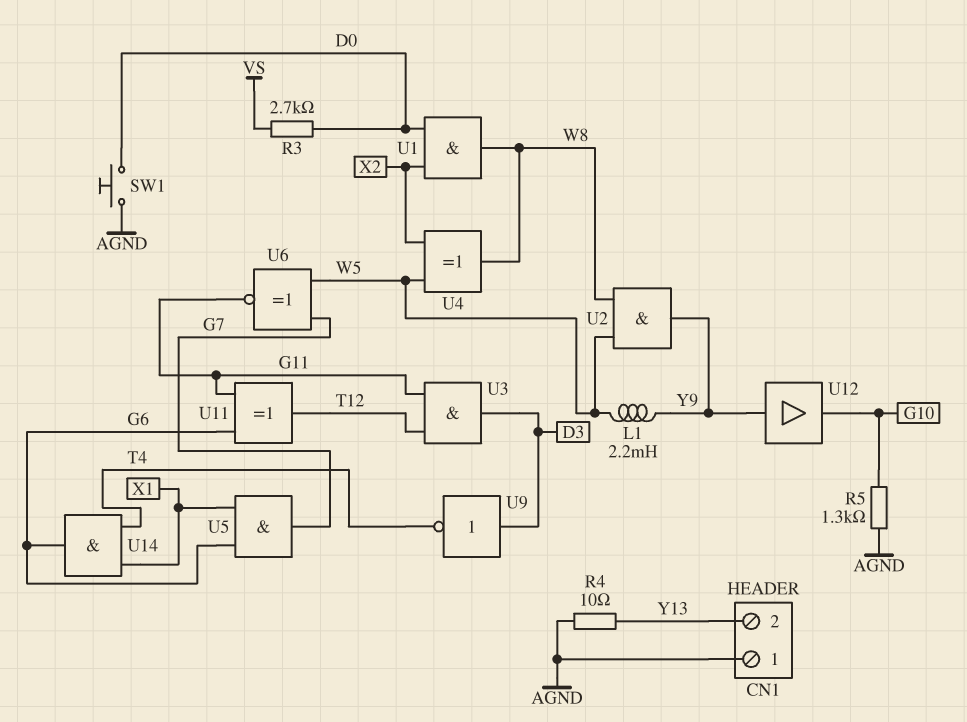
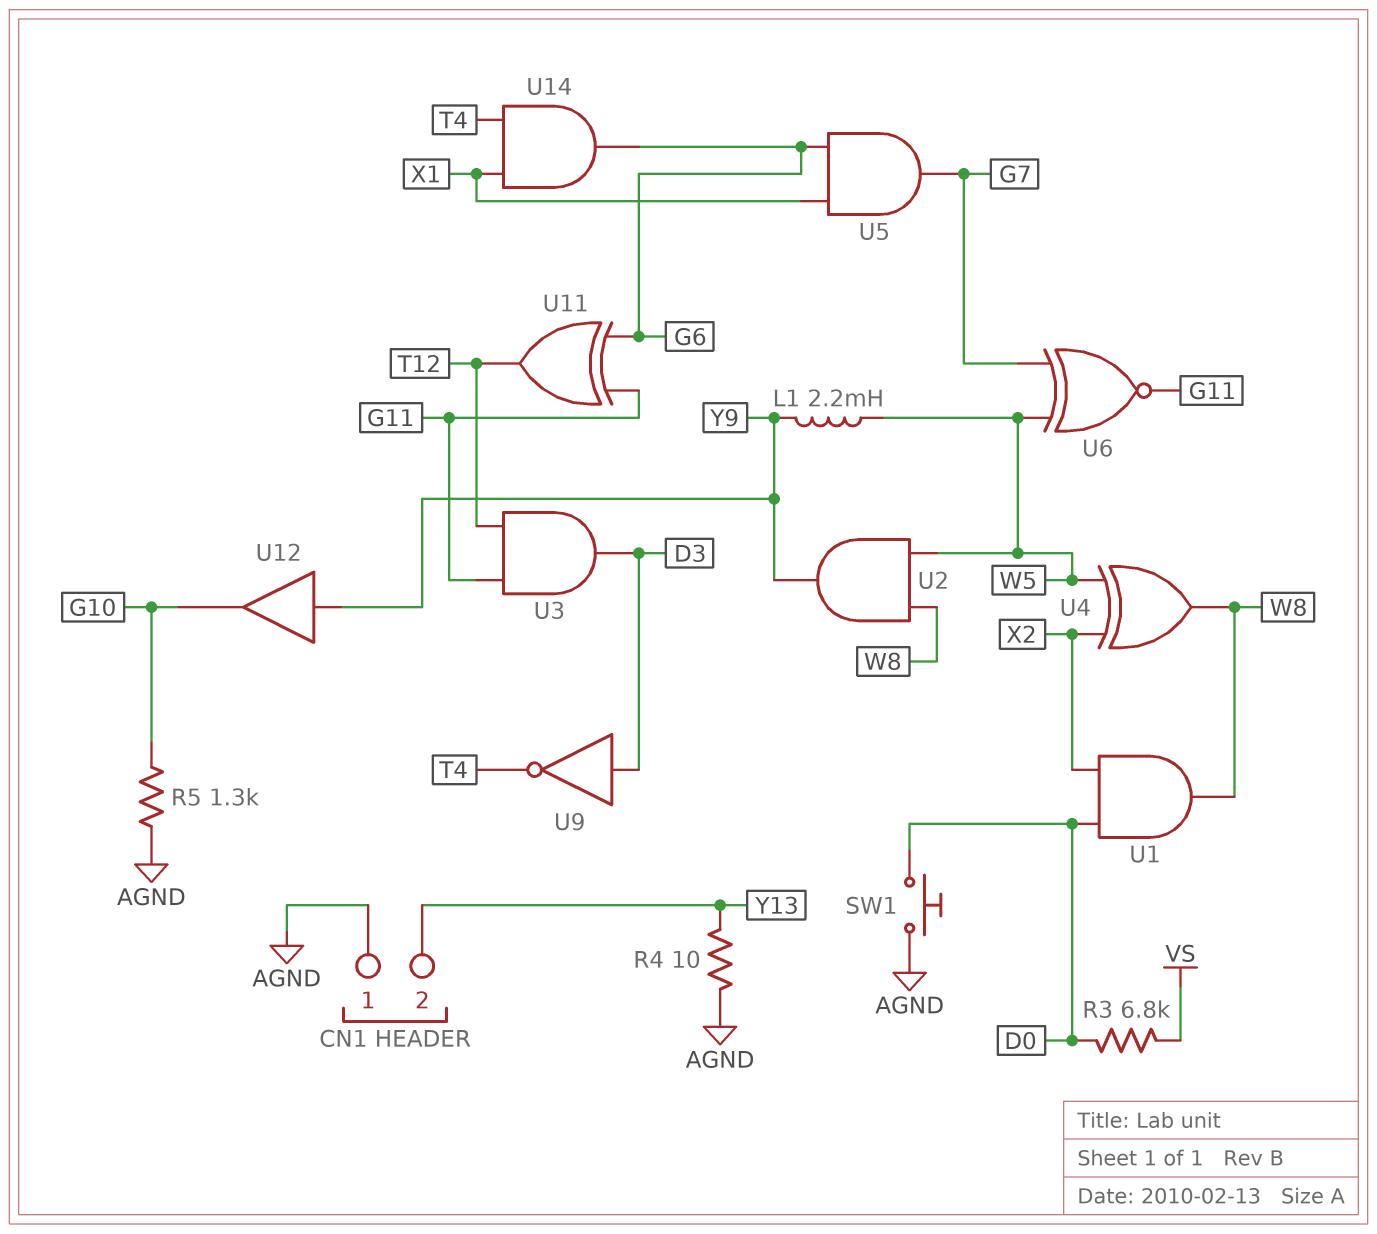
R3: 2.7k (D0, VS) -> 6.8k (D0, VS)

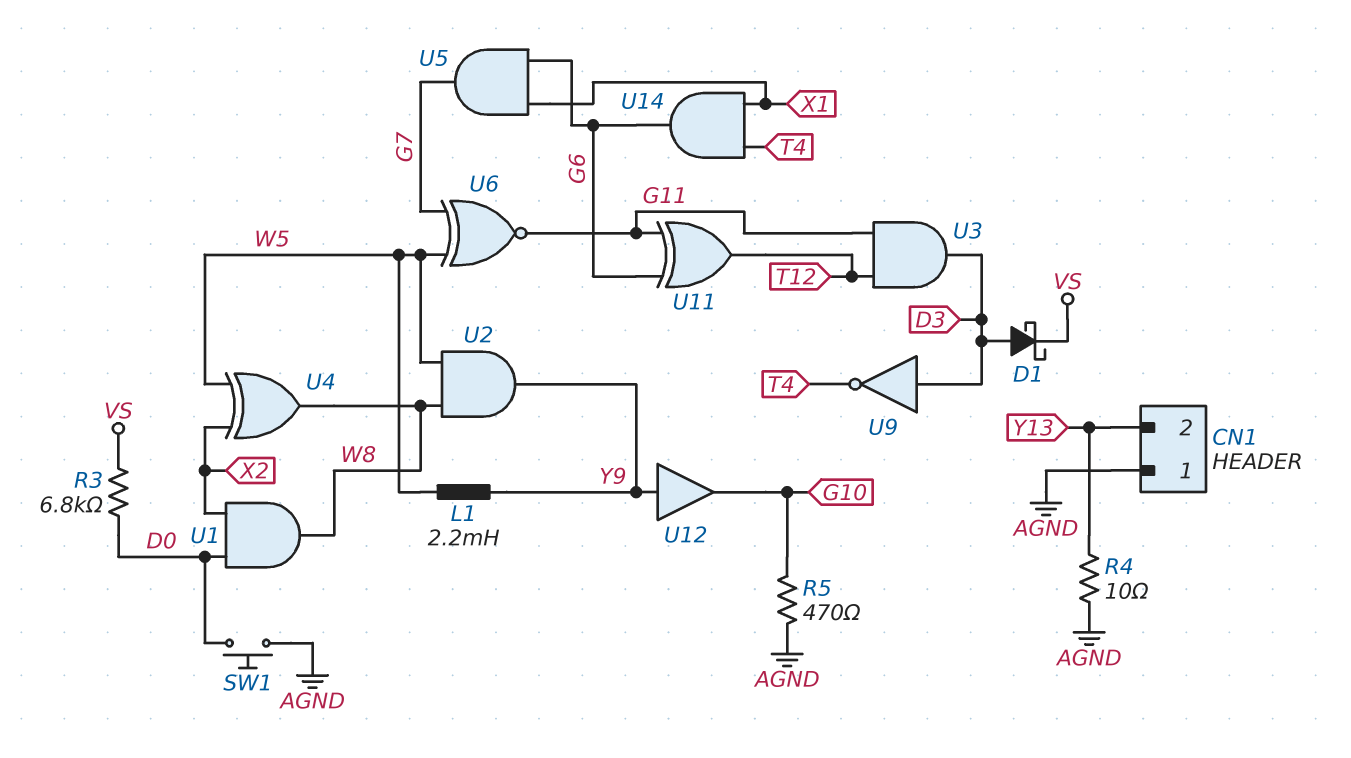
D1: none -> schottky (A D3, K VS)
R5: 1.3k (AGND, G10) -> 470 (AGND, G10)

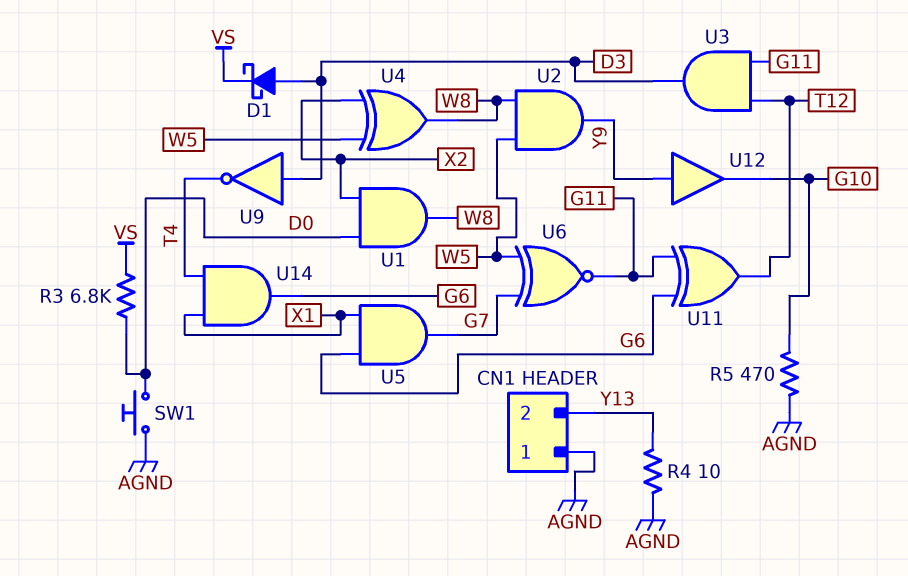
L1: 2.2mH (W5, Y9) -> none

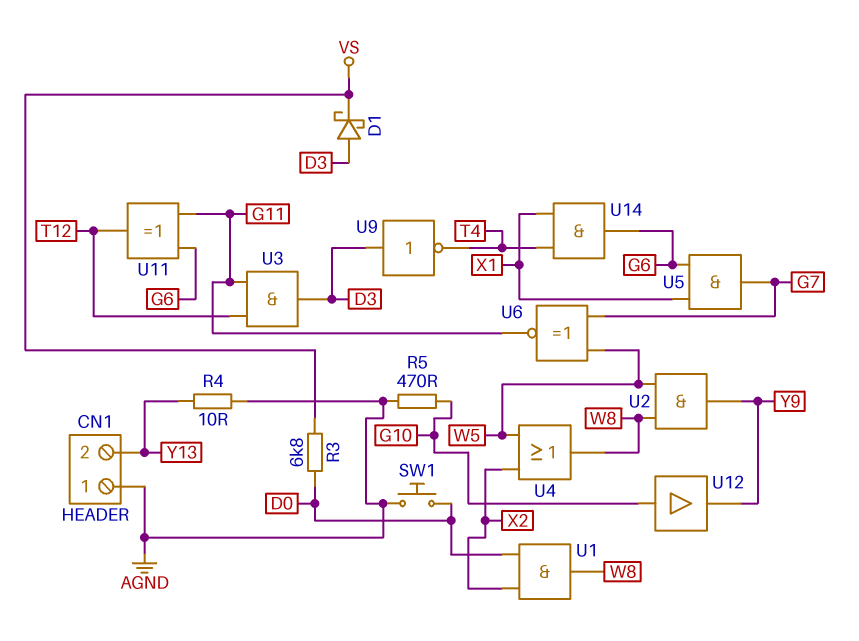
U4: XOR (in W5, in X2, out W8) -> OR (in W5, in X2, out W8)
U12: buffer (in Y9, out G10) -> buffer (in G10, out Y9)

